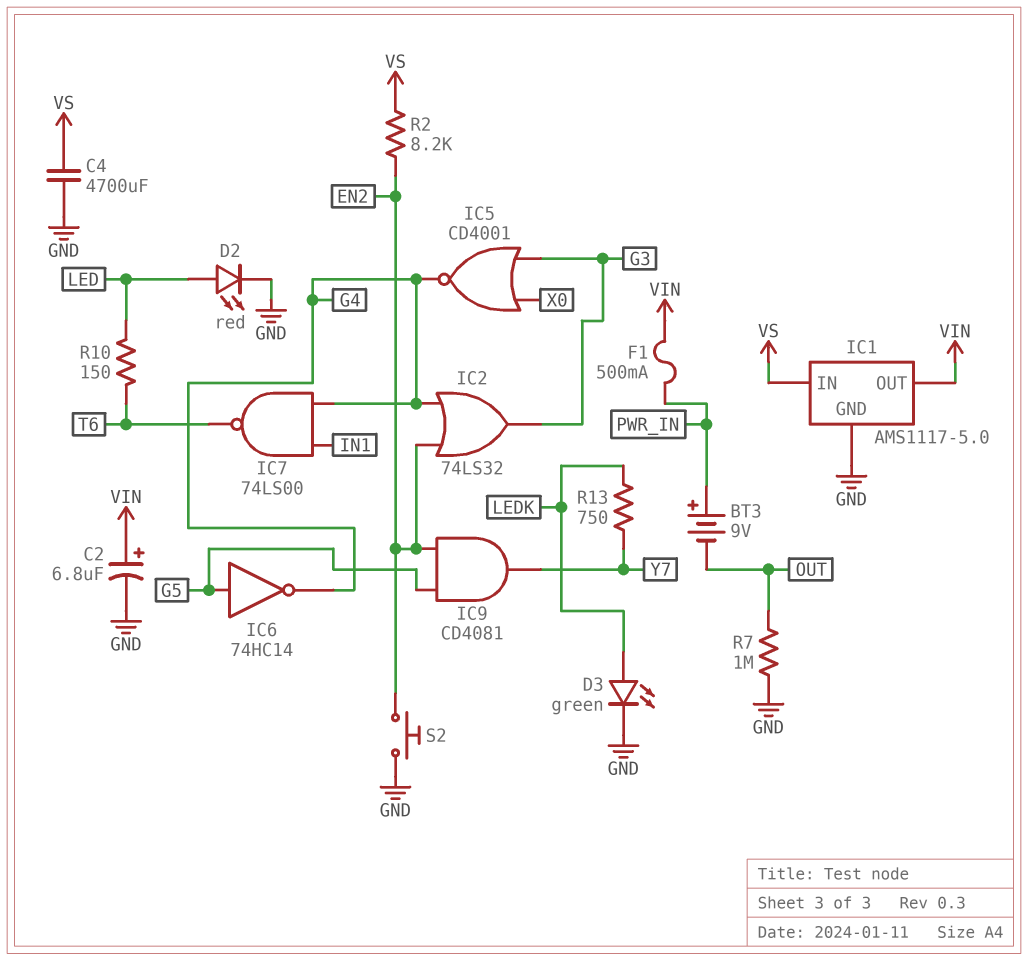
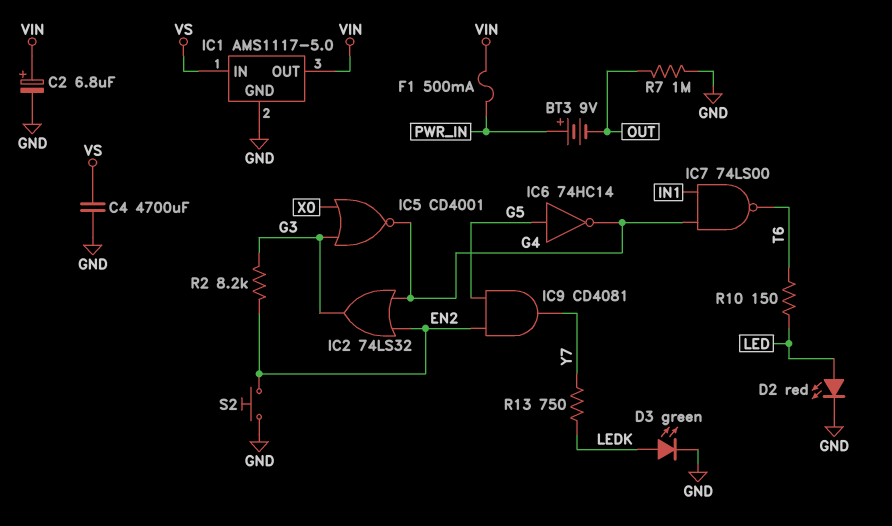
R2: 8.2k (EN2, VS) -> 8.2k (EN2, G3)

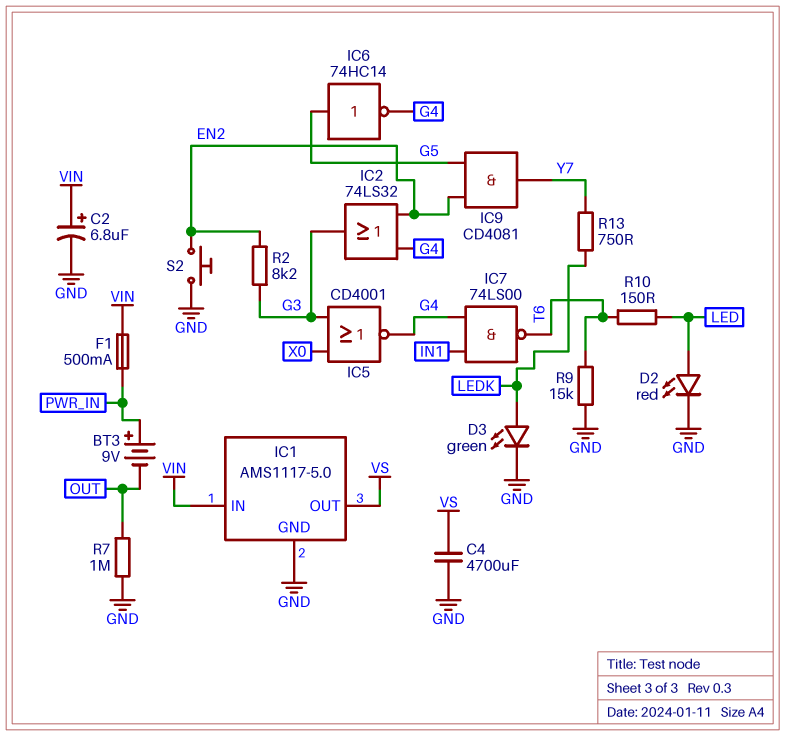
IC1 pin IN: VS -> VIN
IC1 pin OUT: VIN -> VS
R9: none -> 15k (GND, T6)

